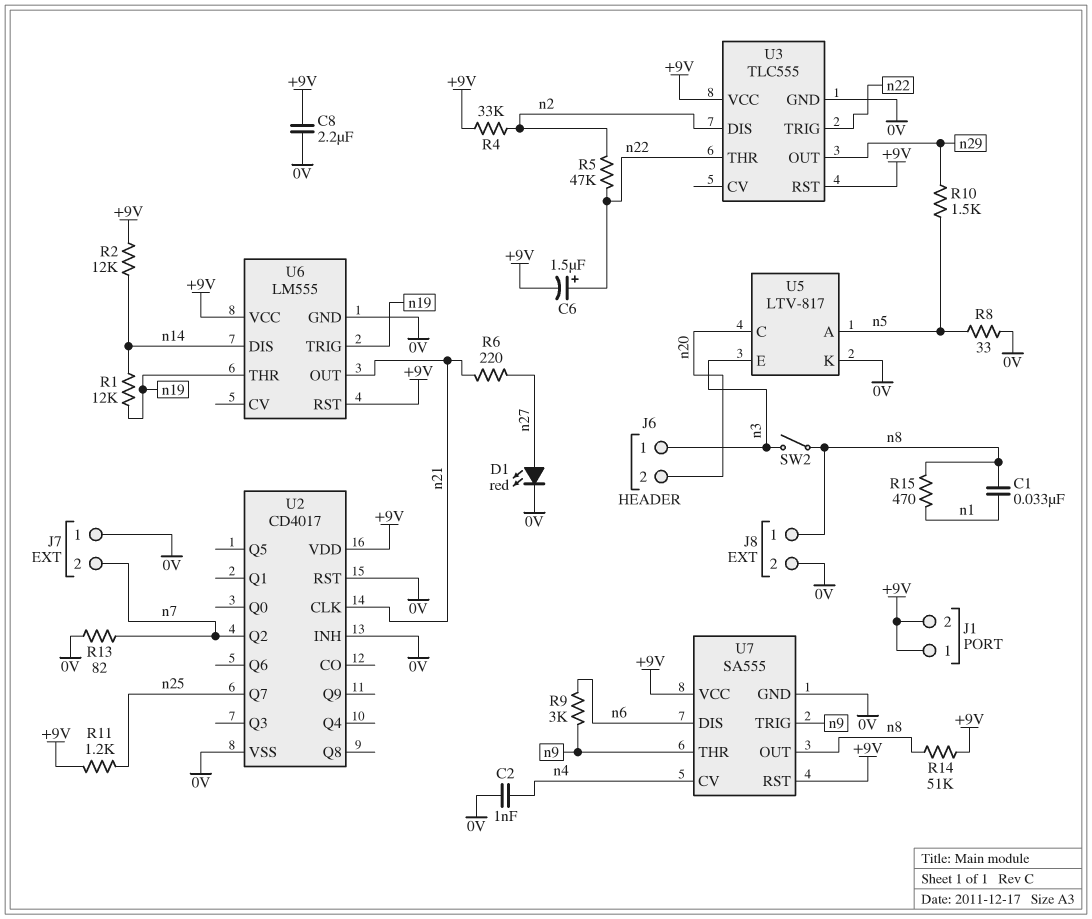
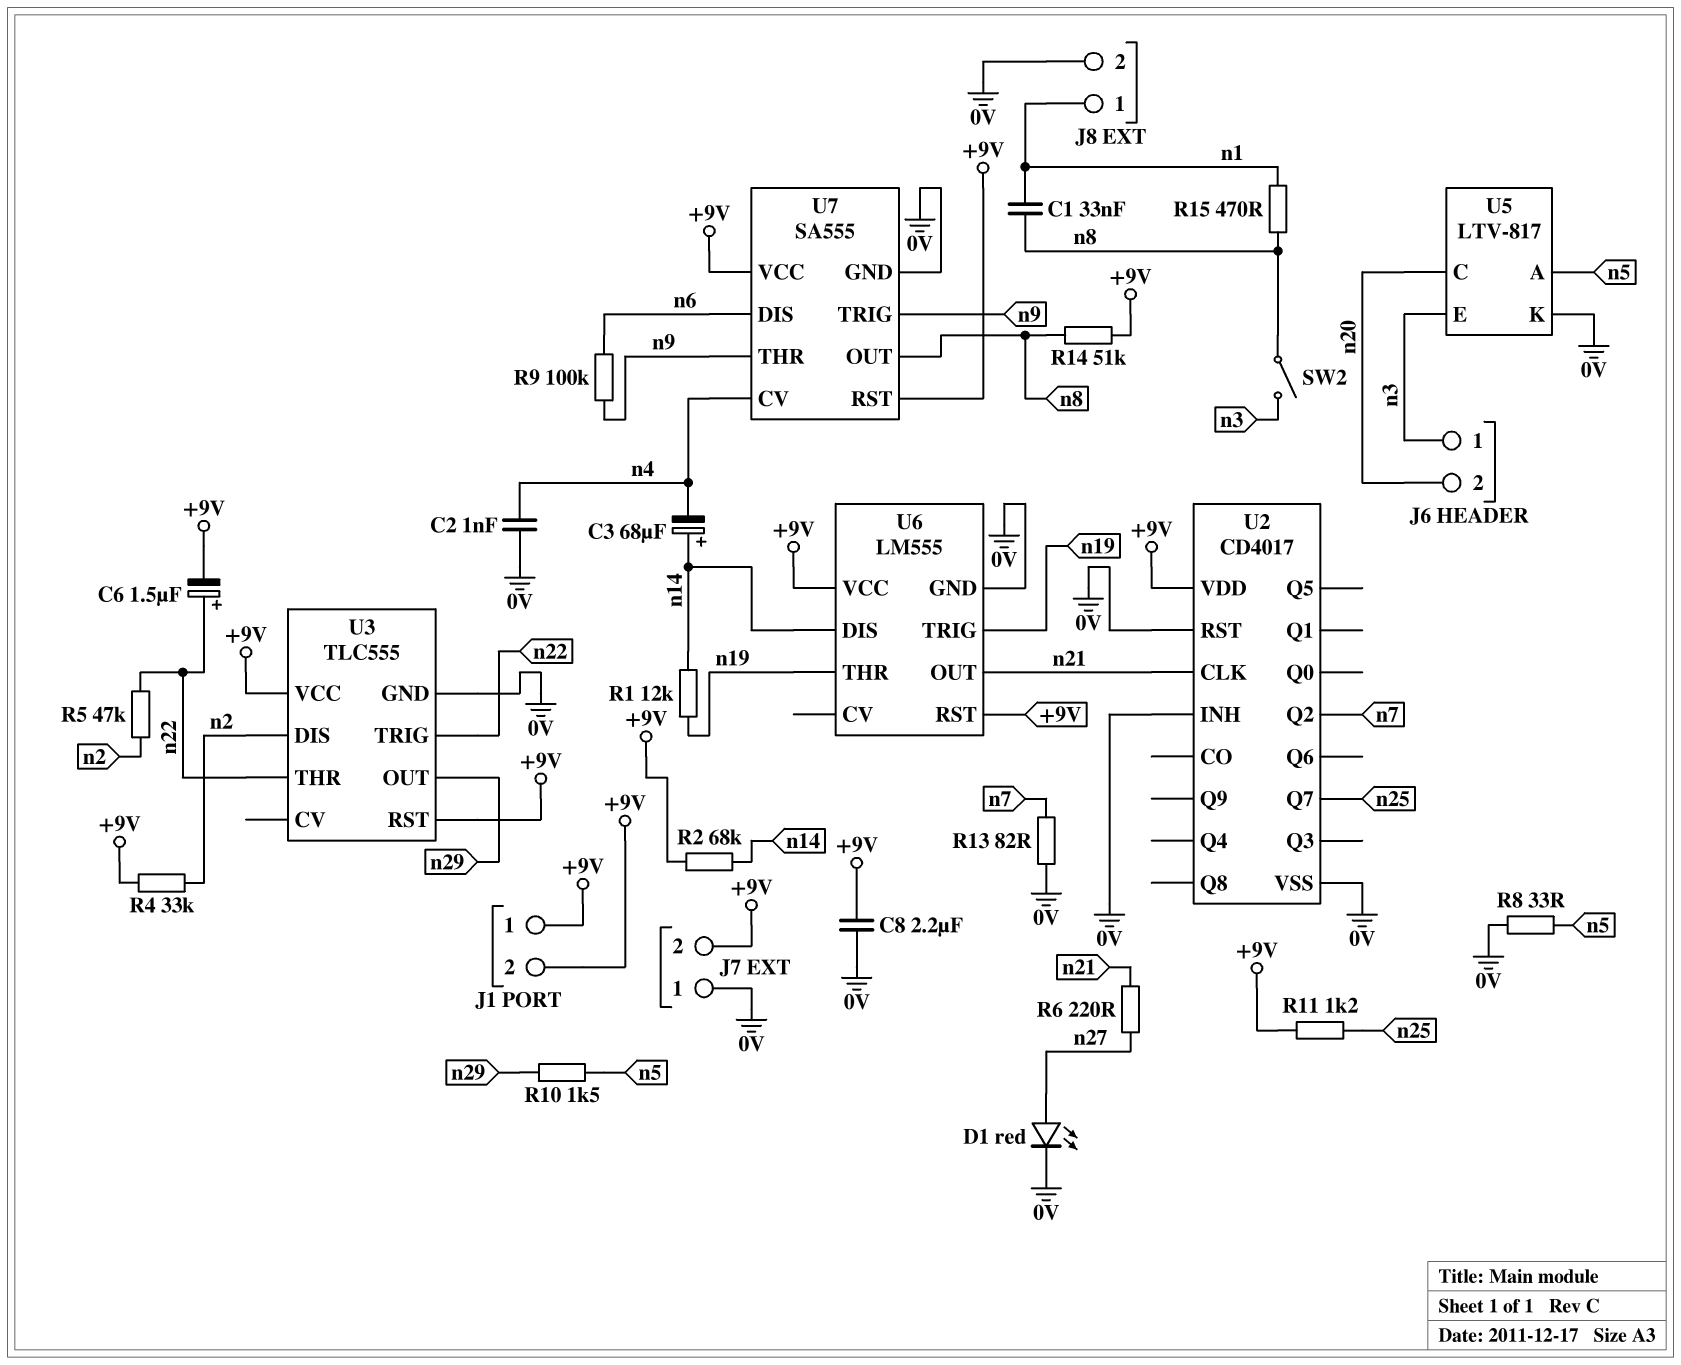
C3: none -> 68uF (plus n14, minus n4)
J7 pin 2: n7 -> +9V
J8 pin 1: n8 -> n1
R2: 12k (+9V, n14) -> 68k (+9V, n14)
R9: 3k (n6, n9) -> 100k (n6, n9)

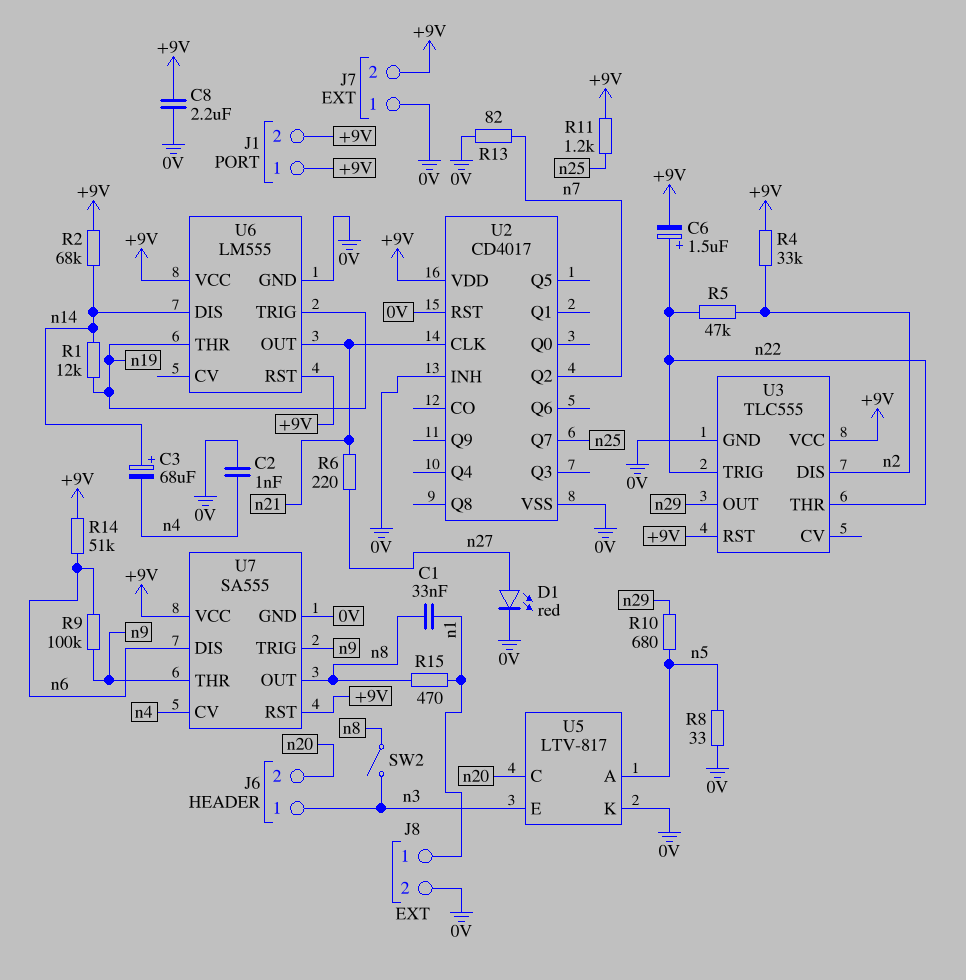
R10: 1.5k (n5, n29) -> 680 (n5, n29)
R14: 51k (+9V, n8) -> 51k (+9V, n6)

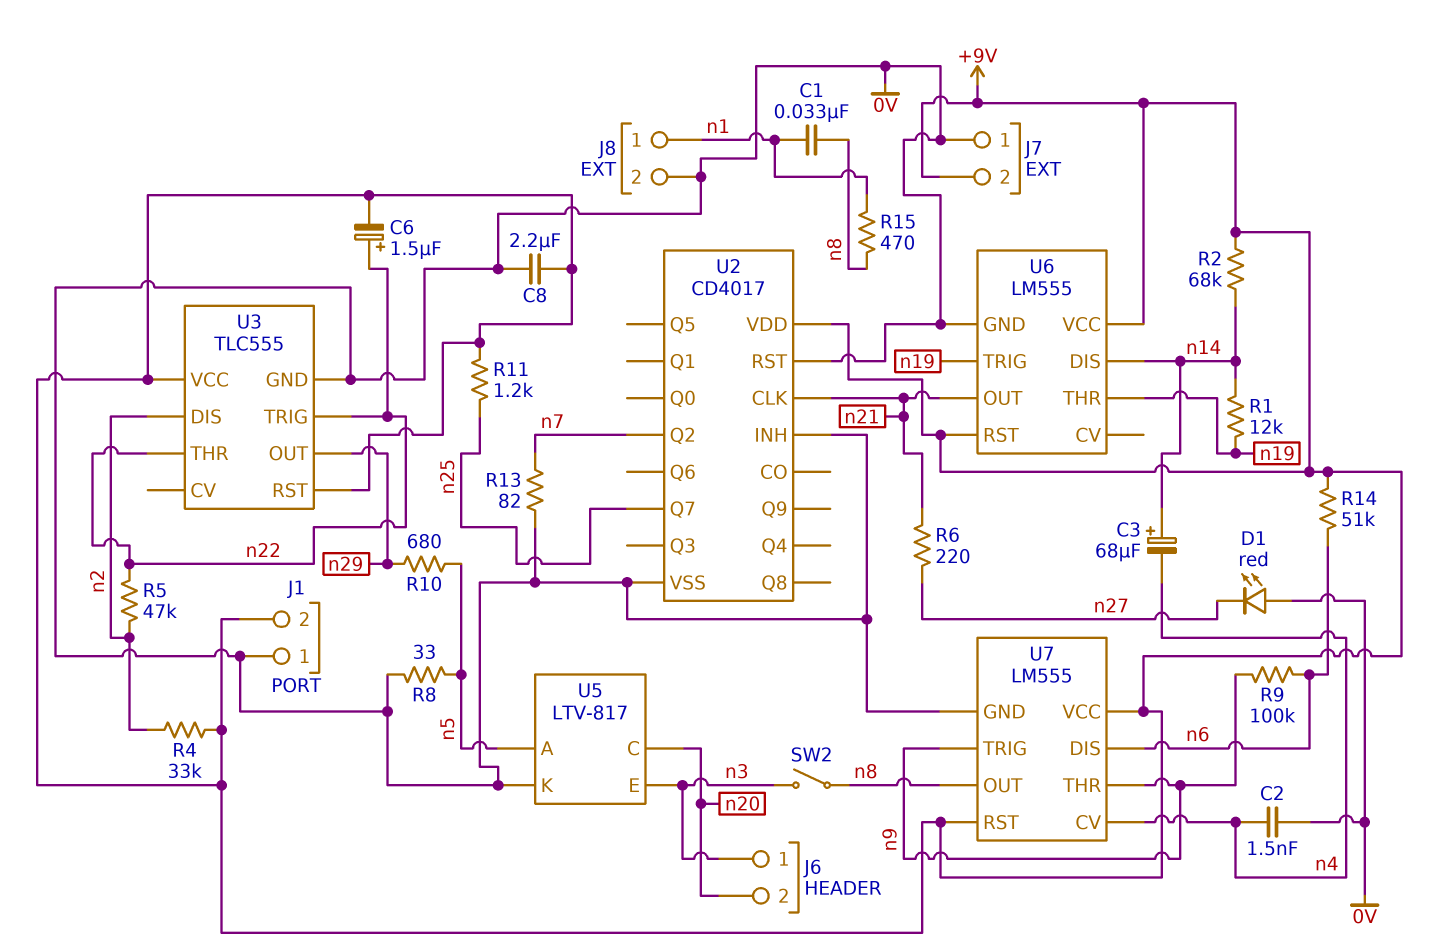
C2: 1nF (0V, n4) -> 1.5nF (0V, n4)
D1: LED red (A n27, K 0V) -> LED red (A 0V, K n27)
J1 pin 1: +9V -> 0V
U7: SA555 -> LM555

